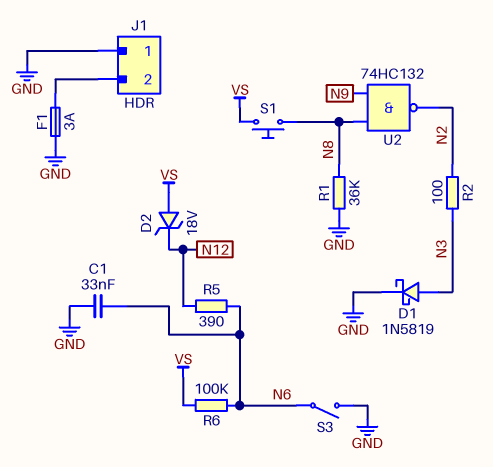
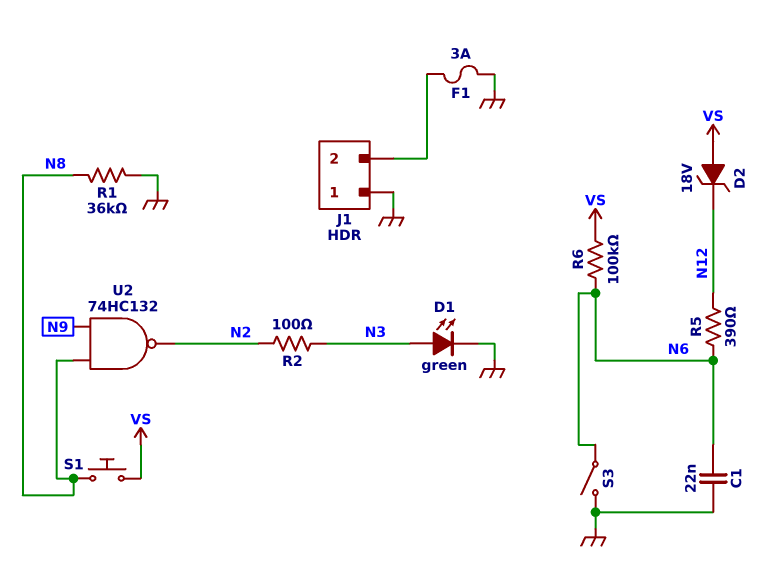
C1: 33nF (GND, N6) -> 22nF (GND, N6)
D1: schottky 1N5819 (A N3, K GND) -> LED green (A N3, K GND)

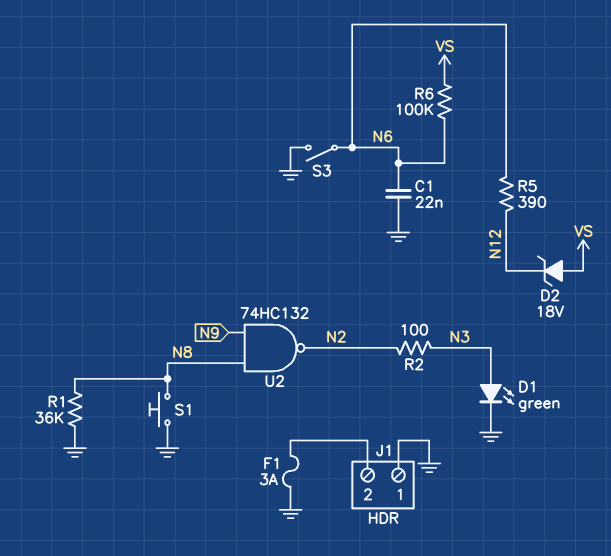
S1: button (N8, VS) -> button (GND, N8)

